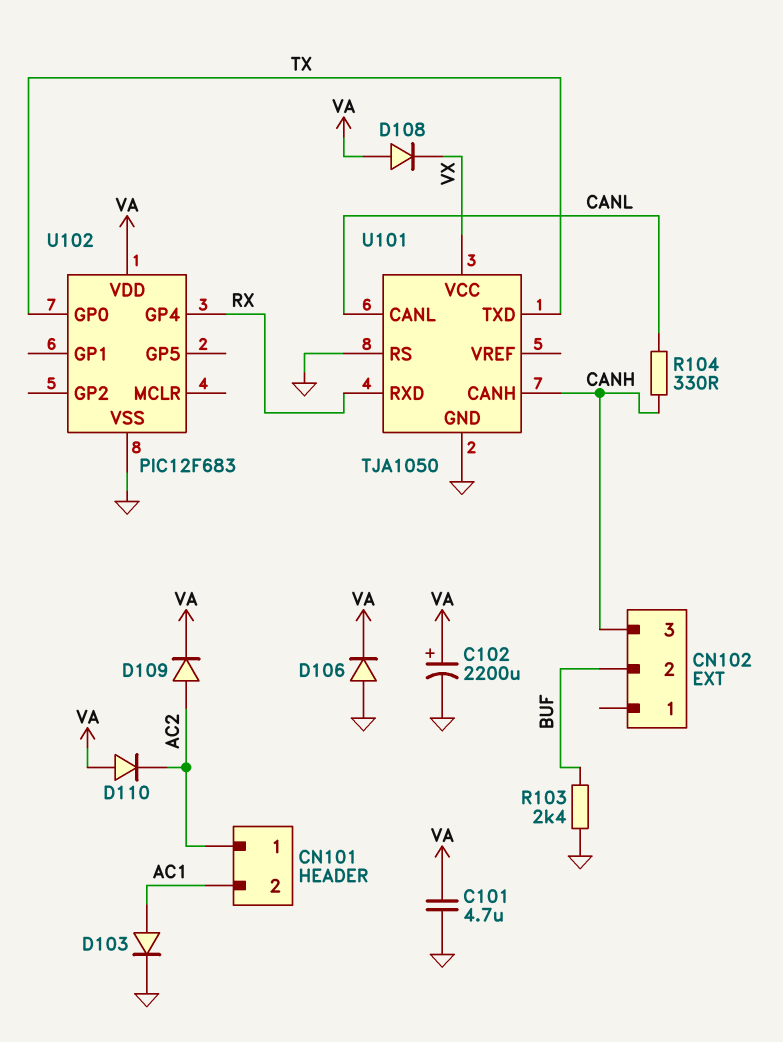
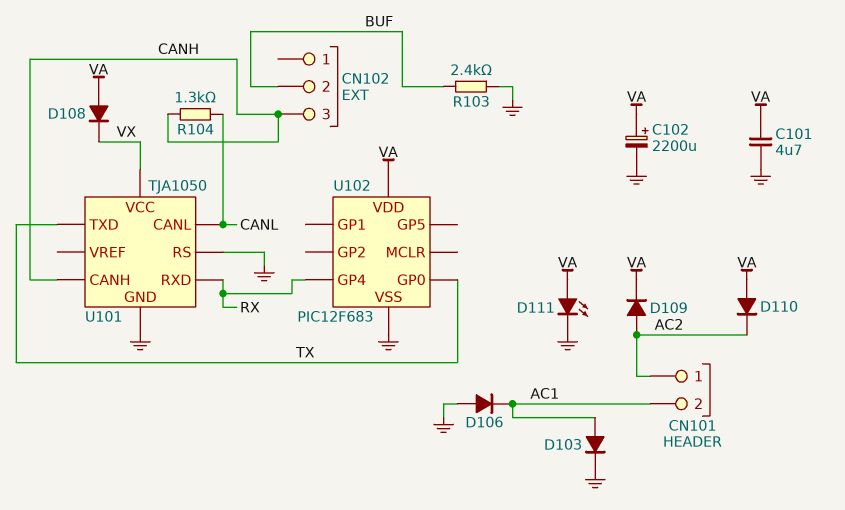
D106: diode (A GND, K VA) -> diode (A GND, K AC1)
D111: none -> LED (A VA, K GND)
R104: 330 (CANH, CANL) -> 1.3k (CANH, CANL)

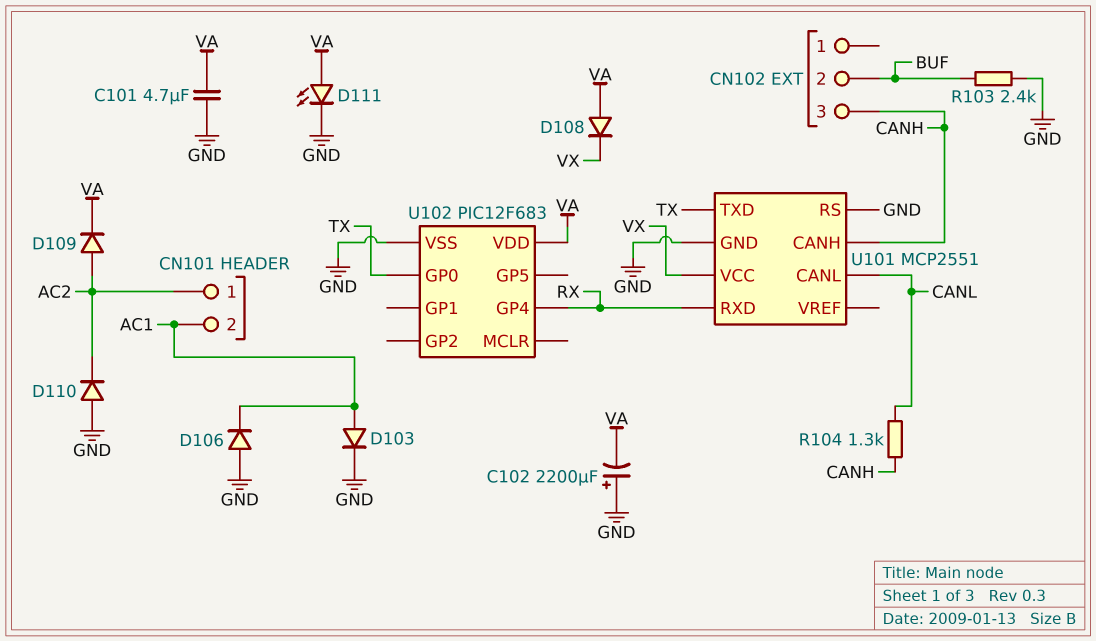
C102: 2200uF (plus VA, minus GND) -> 2200uF (plus GND, minus VA)
D110: diode (A VA, K AC2) -> diode (A GND, K AC2)
U101: TJA1050 -> MCP2551

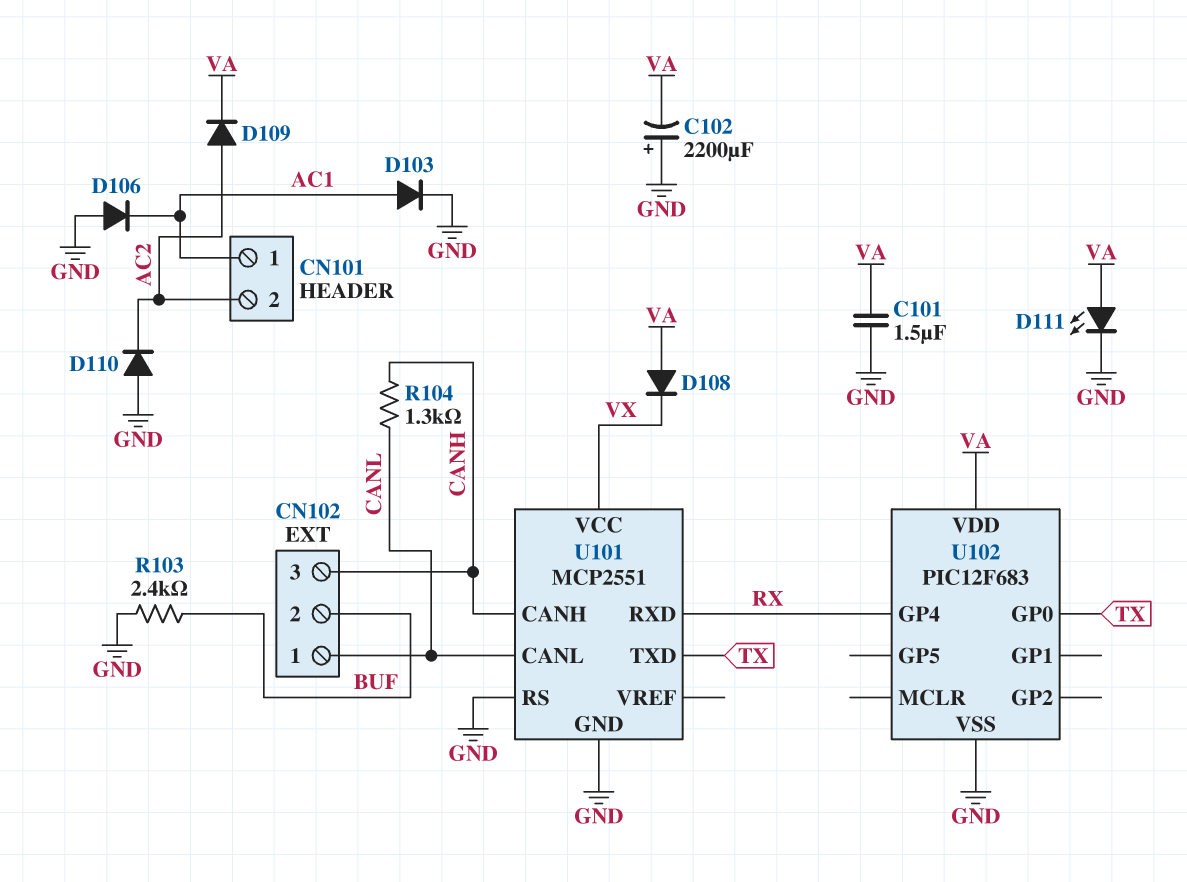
C101: 4.7uF (GND, VA) -> 1.5uF (GND, VA)
CN101 pin 1: AC2 -> AC1
CN101 pin 2: AC1 -> AC2
CN102 pin 1: none -> CANL

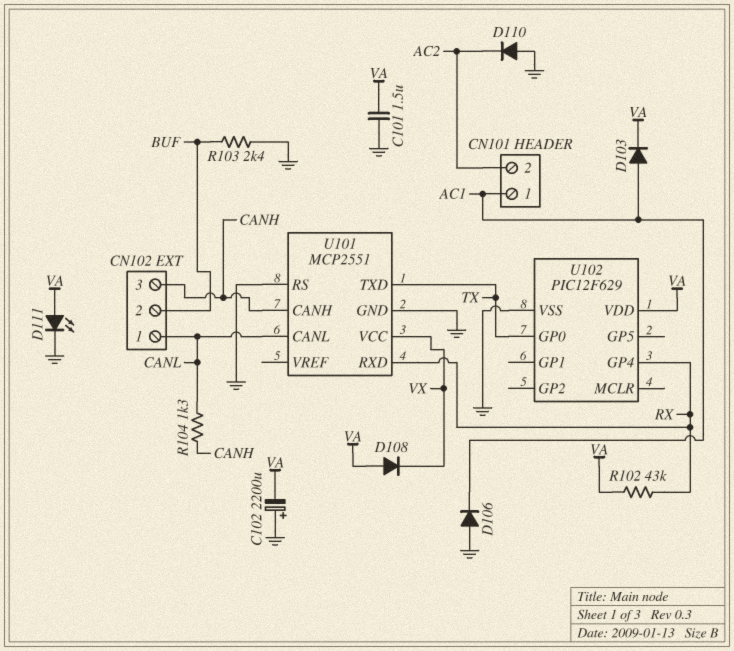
D103: diode (A AC1, K GND) -> diode (A AC1, K VA)
D109: diode (A AC2, K VA) -> none
R102: none -> 43k (RX, VA)
U102: PIC12F683 -> PIC12F629

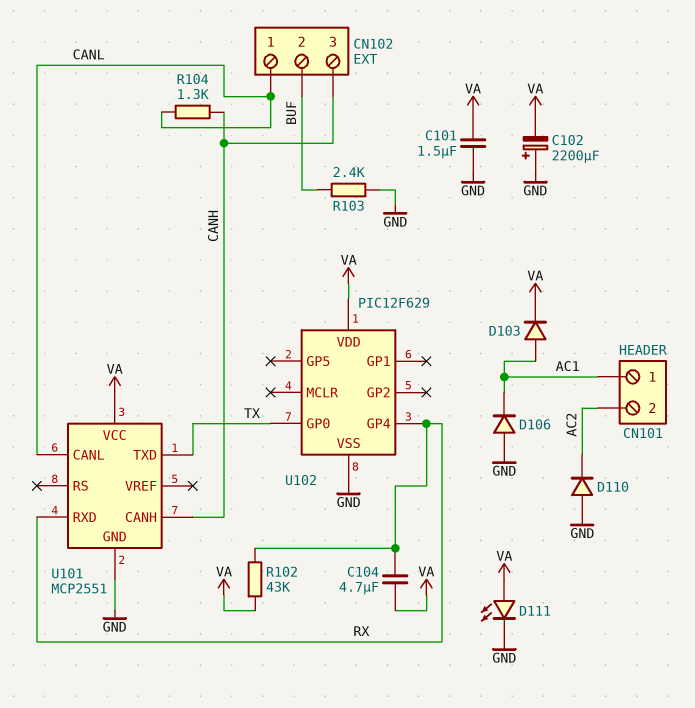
C104: none -> 4.7uF (RX, VA)
D108: diode (A VA, K VX) -> none
U101 pin RS: GND -> none
U101 pin VCC: VX -> VA

